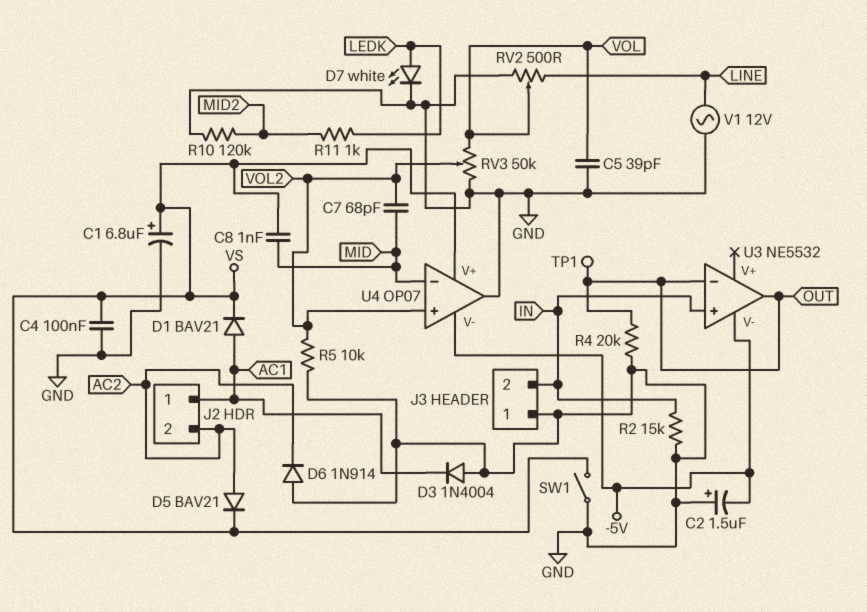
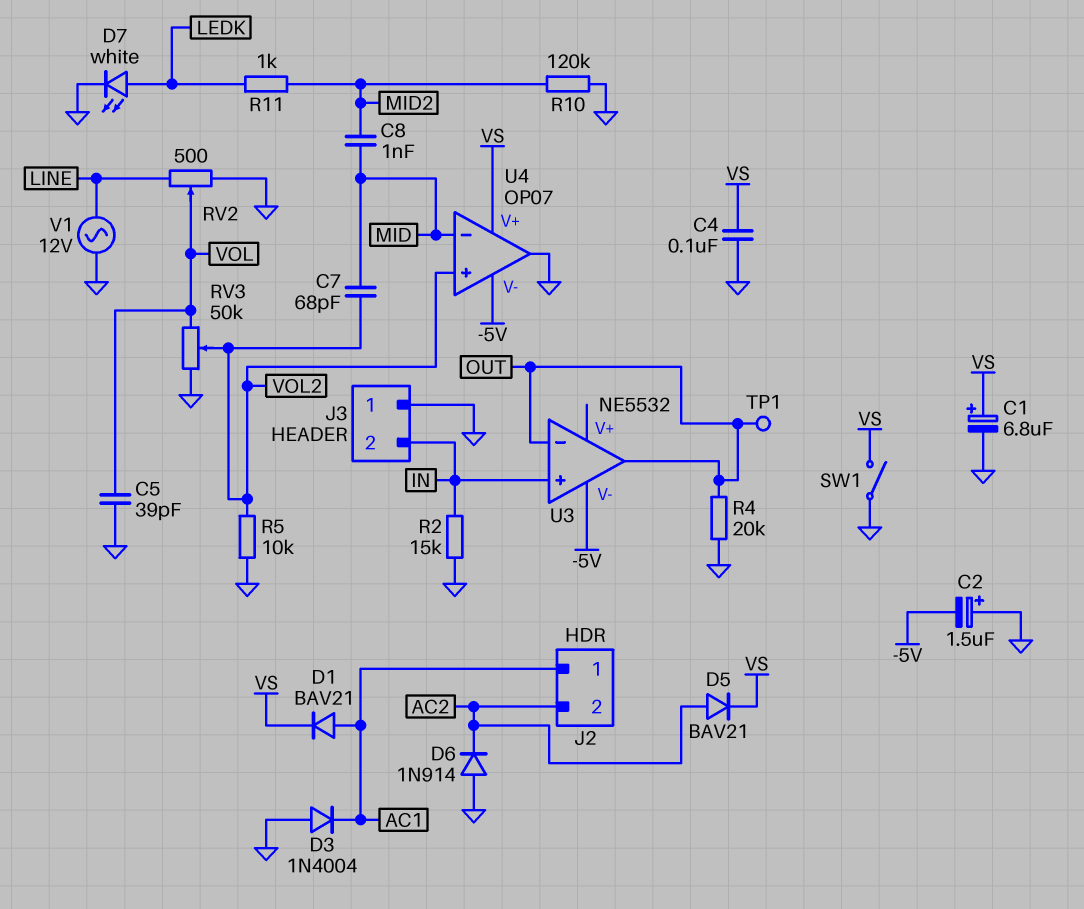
C8: 1nF (MID, VS) -> 1nF (MID, MID2)

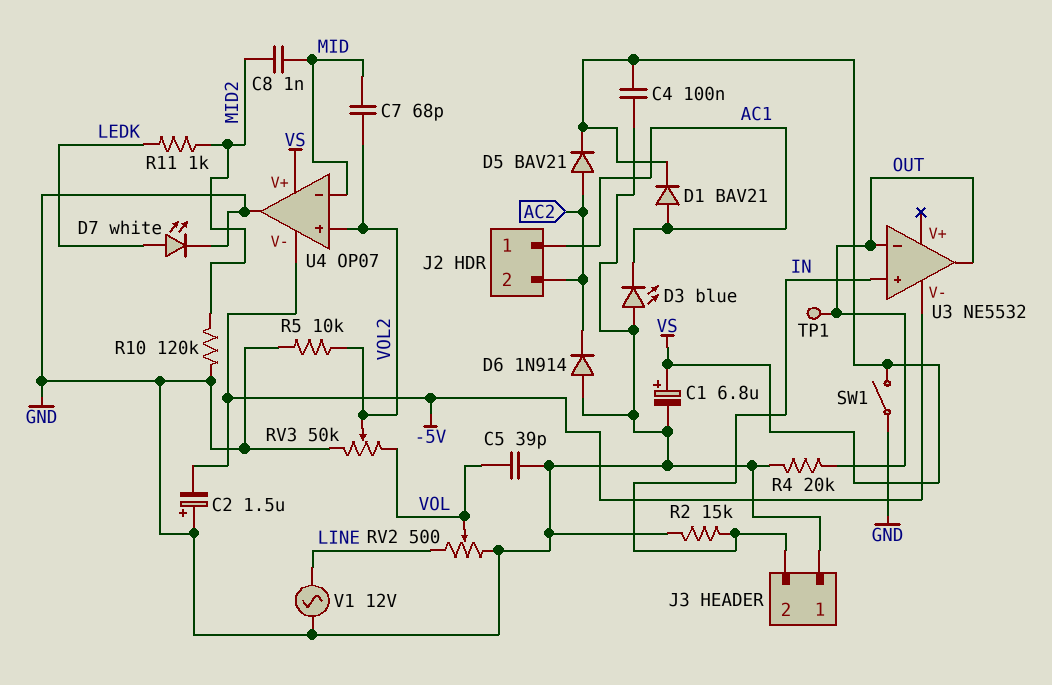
D3: diode 1N4004 (A GND, K AC1) -> LED blue (A GND, K AC1)

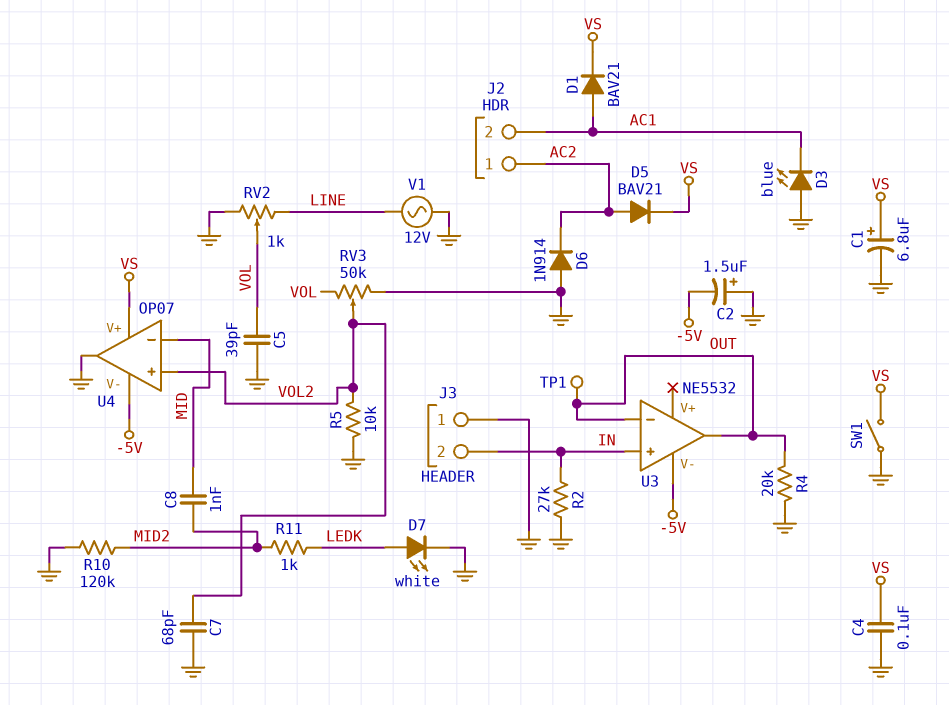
C7: 68pF (MID, VOL2) -> 68pF (GND, VOL2)
J2 pin 1: AC1 -> AC2
J2 pin 2: AC2 -> AC1
R2: 15k (GND, IN) -> 27k (GND, IN)
RV2: 500 (GND, LINE, wiper VOL) -> 1k (GND, LINE, wiper VOL)

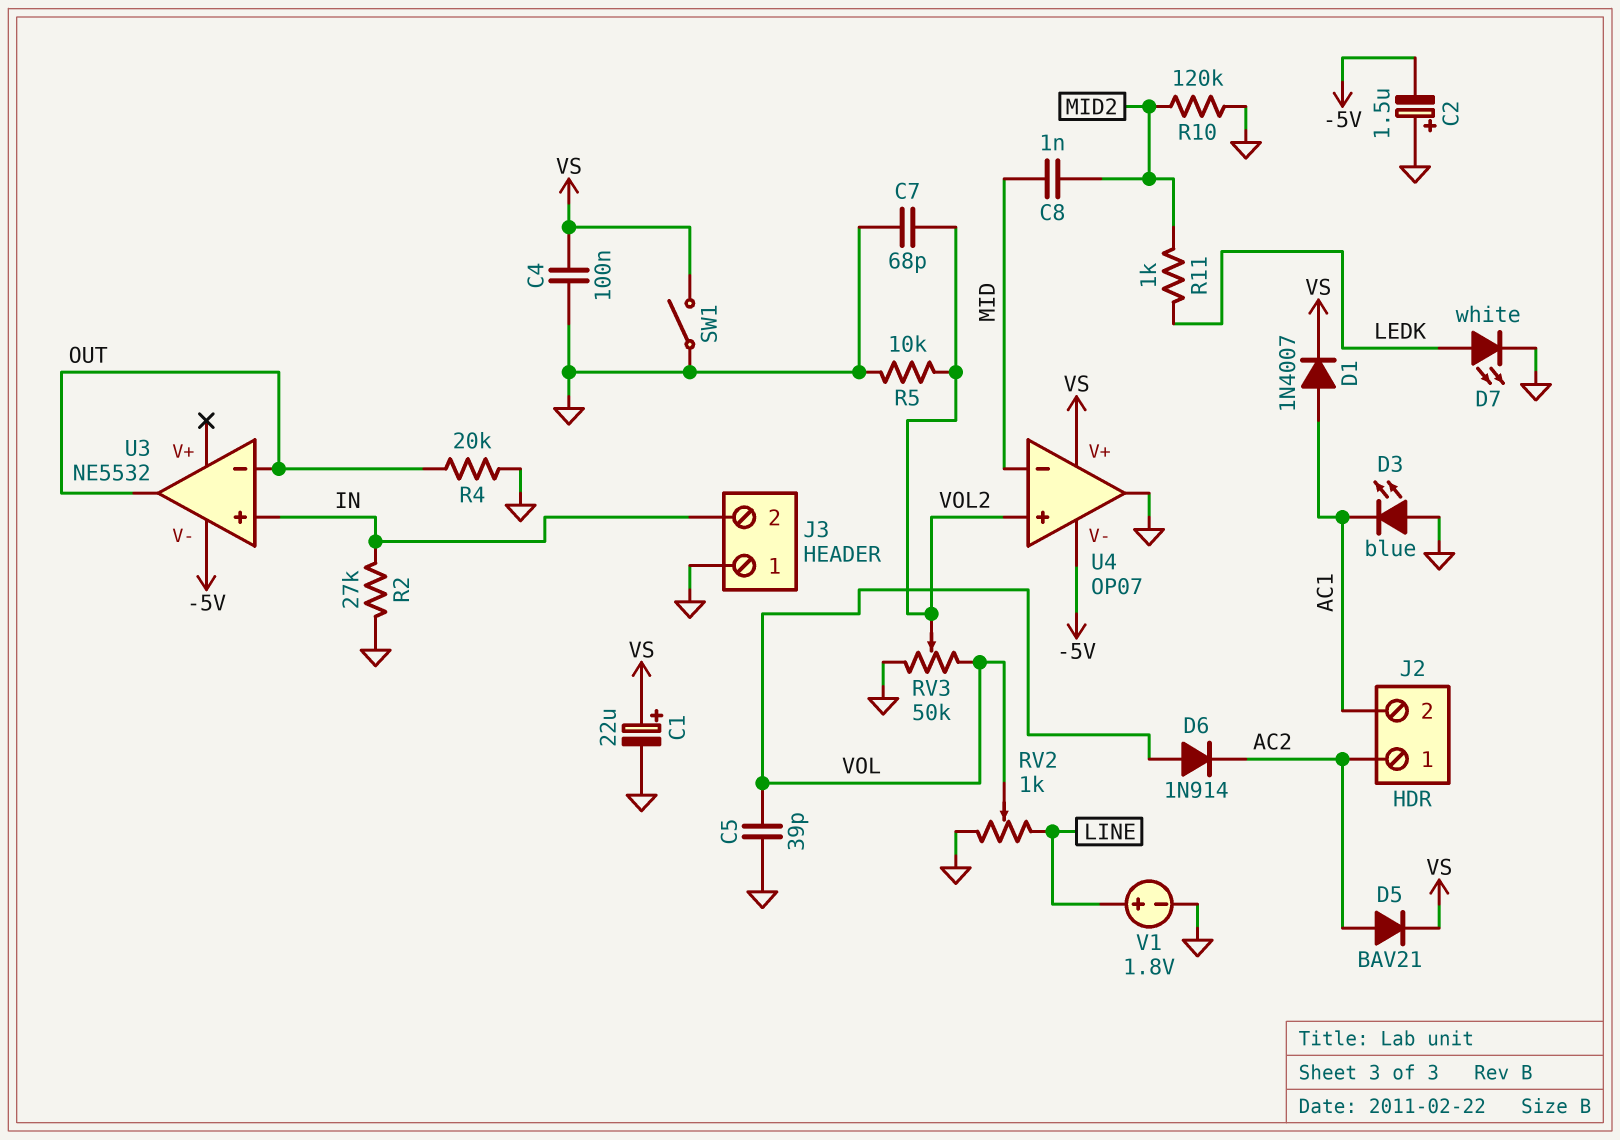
C1: 6.8uF (plus VS, minus GND) -> 22uF (plus VS, minus GND)
D1: diode BAV21 (A AC1, K VS) -> diode 1N4007 (A AC1, K VS)
D6: diode 1N914 (A GND, K AC2) -> diode 1N914 (A VOL, K AC2)
TP1: test point (OUT) -> none
V1: AC 12V (GND, LINE) -> 1.8V (plus LINE, minus GND)

